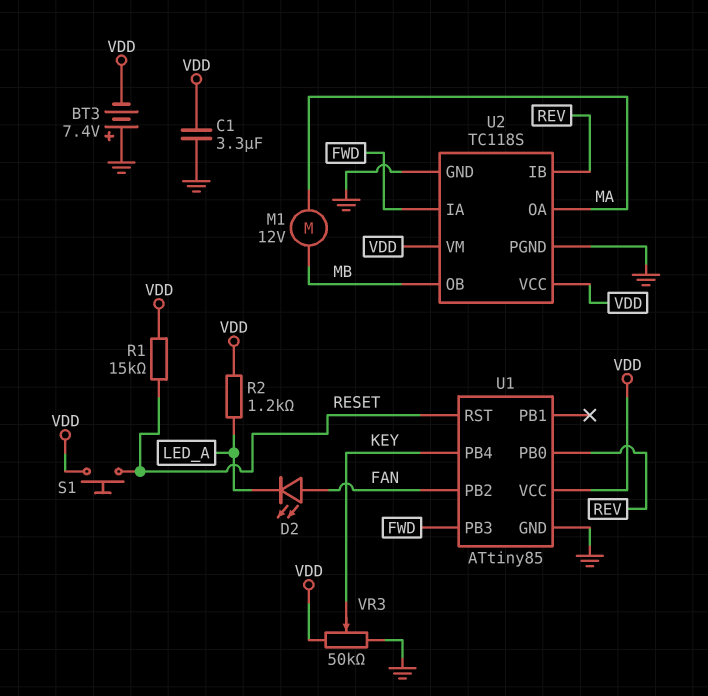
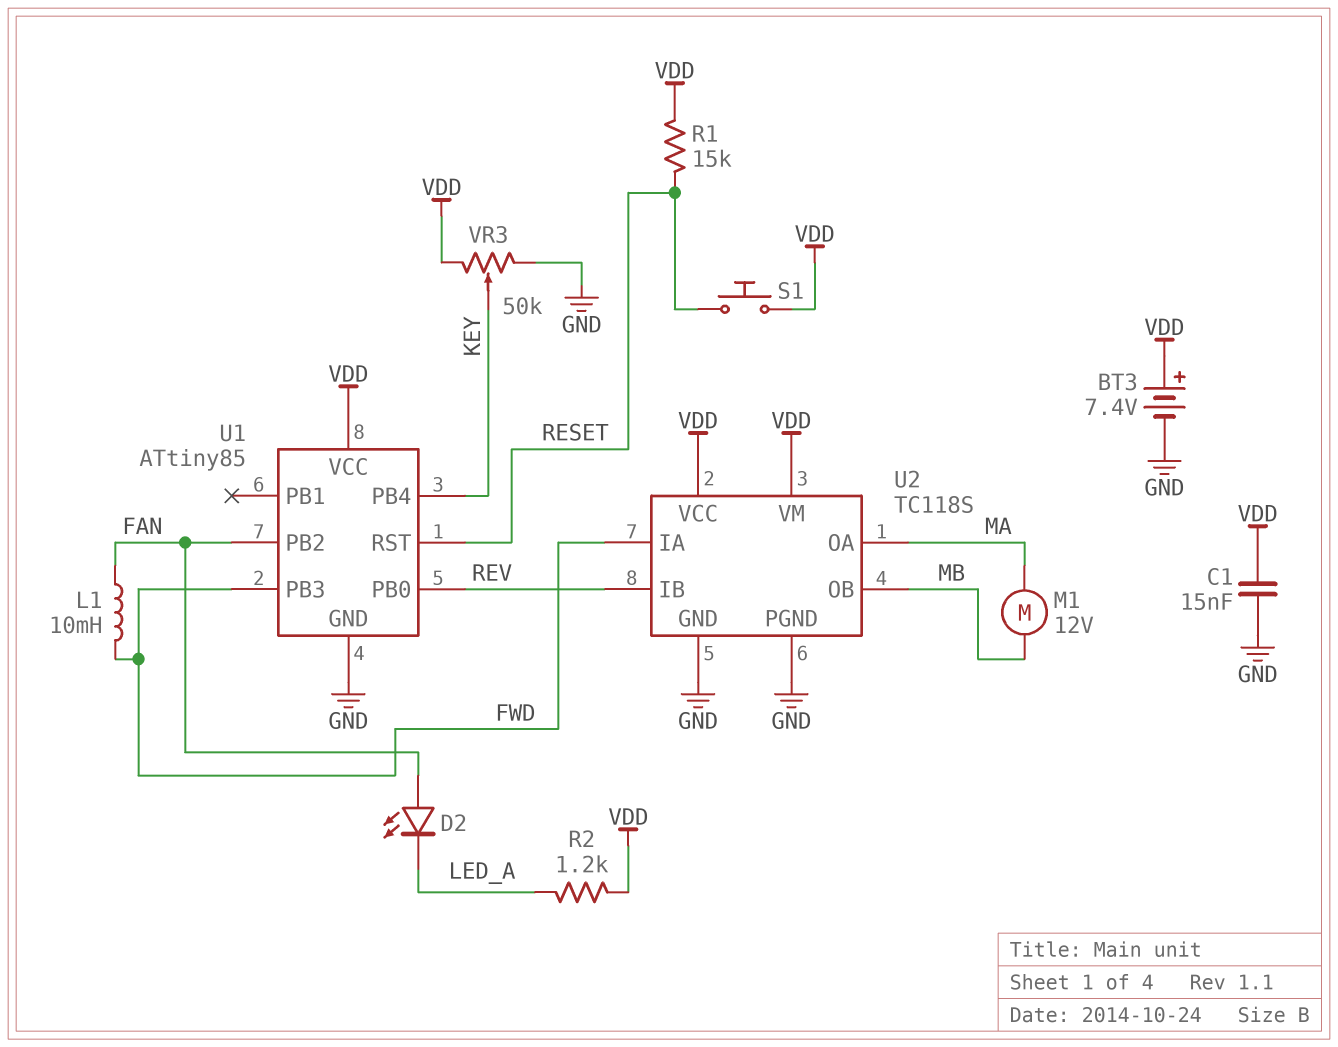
BT3: 7.4V (plus GND, minus VDD) -> 7.4V (plus VDD, minus GND)
C1: 3.3uF (GND, VDD) -> 15nF (GND, VDD)
L1: none -> 10mH (FAN, FWD)

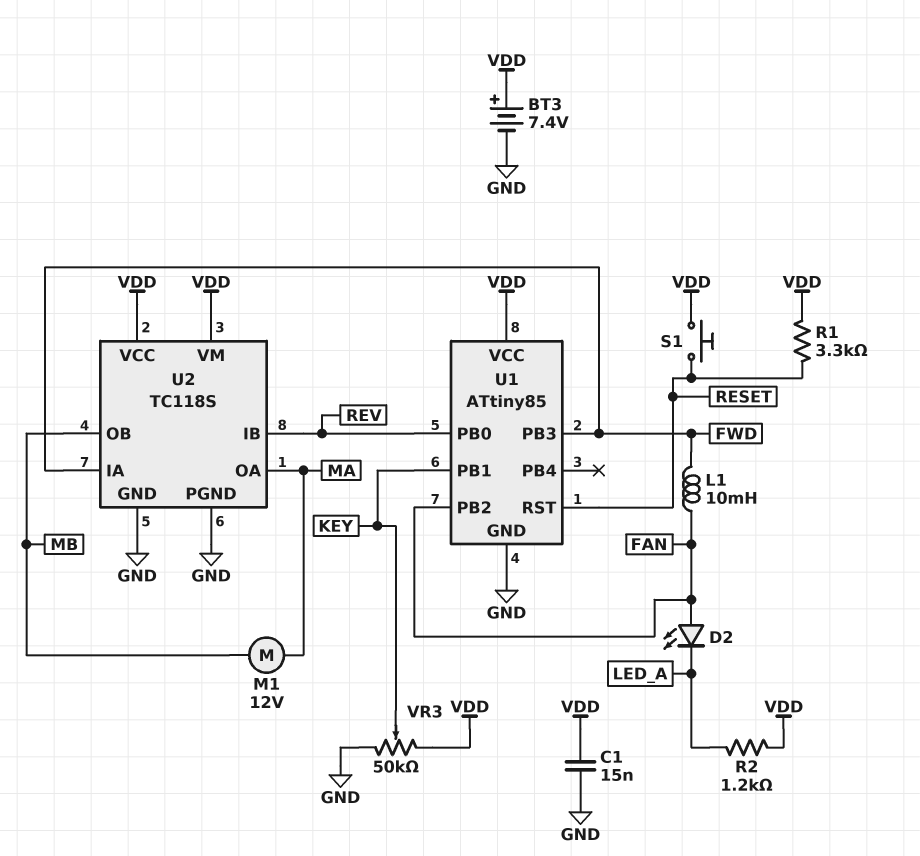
R1: 15k (RESET, VDD) -> 3.3k (RESET, VDD)
U1 pin PB1: none -> KEY
U1 pin PB4: KEY -> none

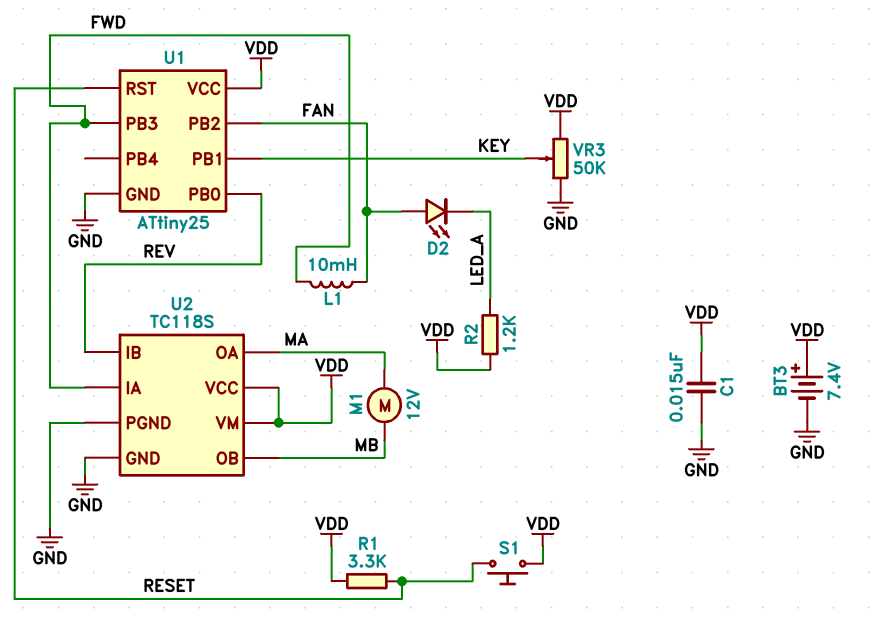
U1: ATtiny85 -> ATtiny25

